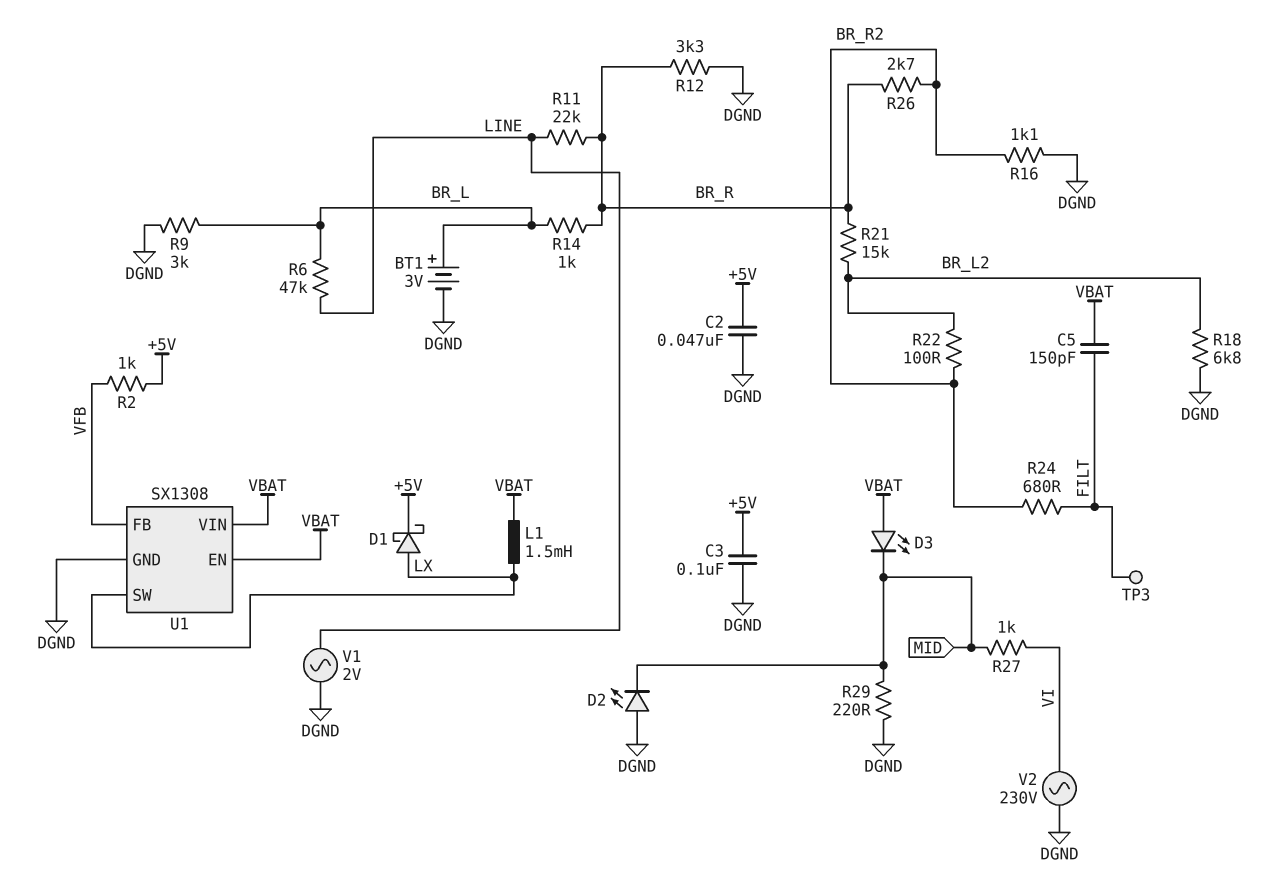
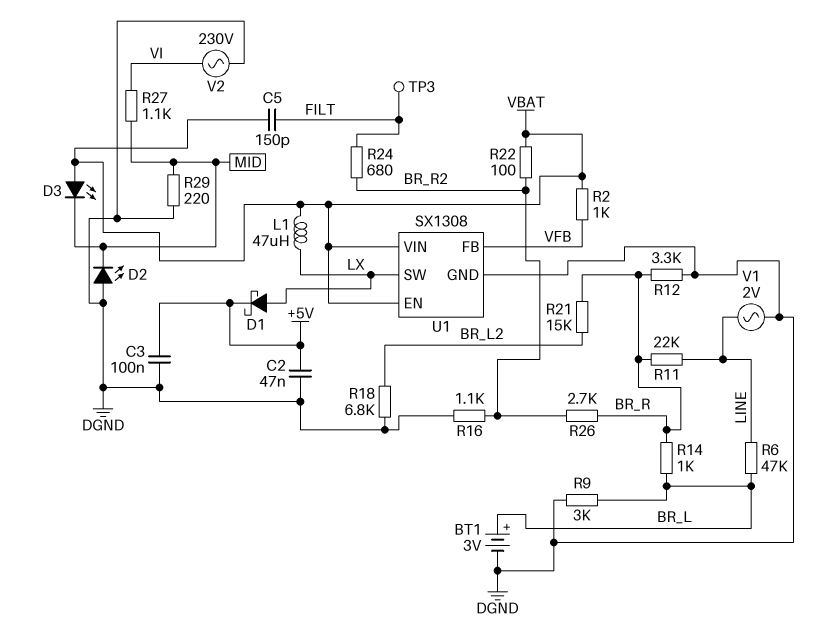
L1: 1.5mH (LX, VBAT) -> 47uH (LX, VBAT)
R2: 1k (+5V, VFB) -> 1k (VBAT, VFB)
R22: 100 (BR_L2, BR_R2) -> 100 (BR_R2, VBAT)
R27: 1k (MID, VI) -> 1.1k (MID, VI)

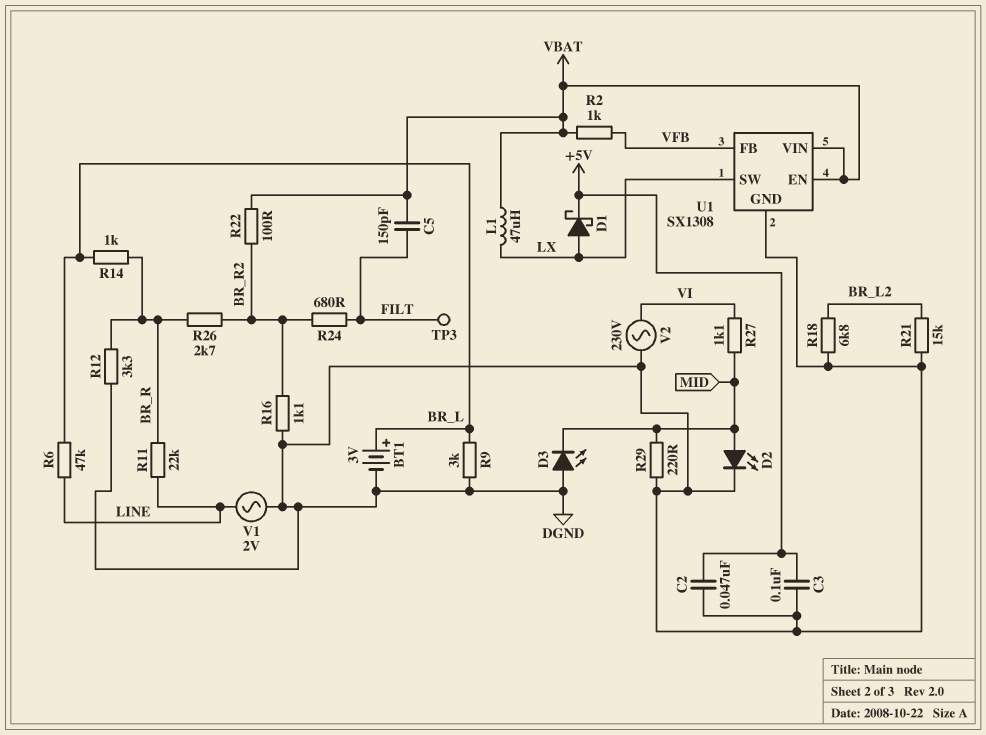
D2: LED (A DGND, K MID) -> LED (A MID, K DGND)
D3: LED (A VBAT, K MID) -> LED (A DGND, K MID)
R21: 15k (BR_L2, BR_R) -> 15k (BR_L2, DGND)

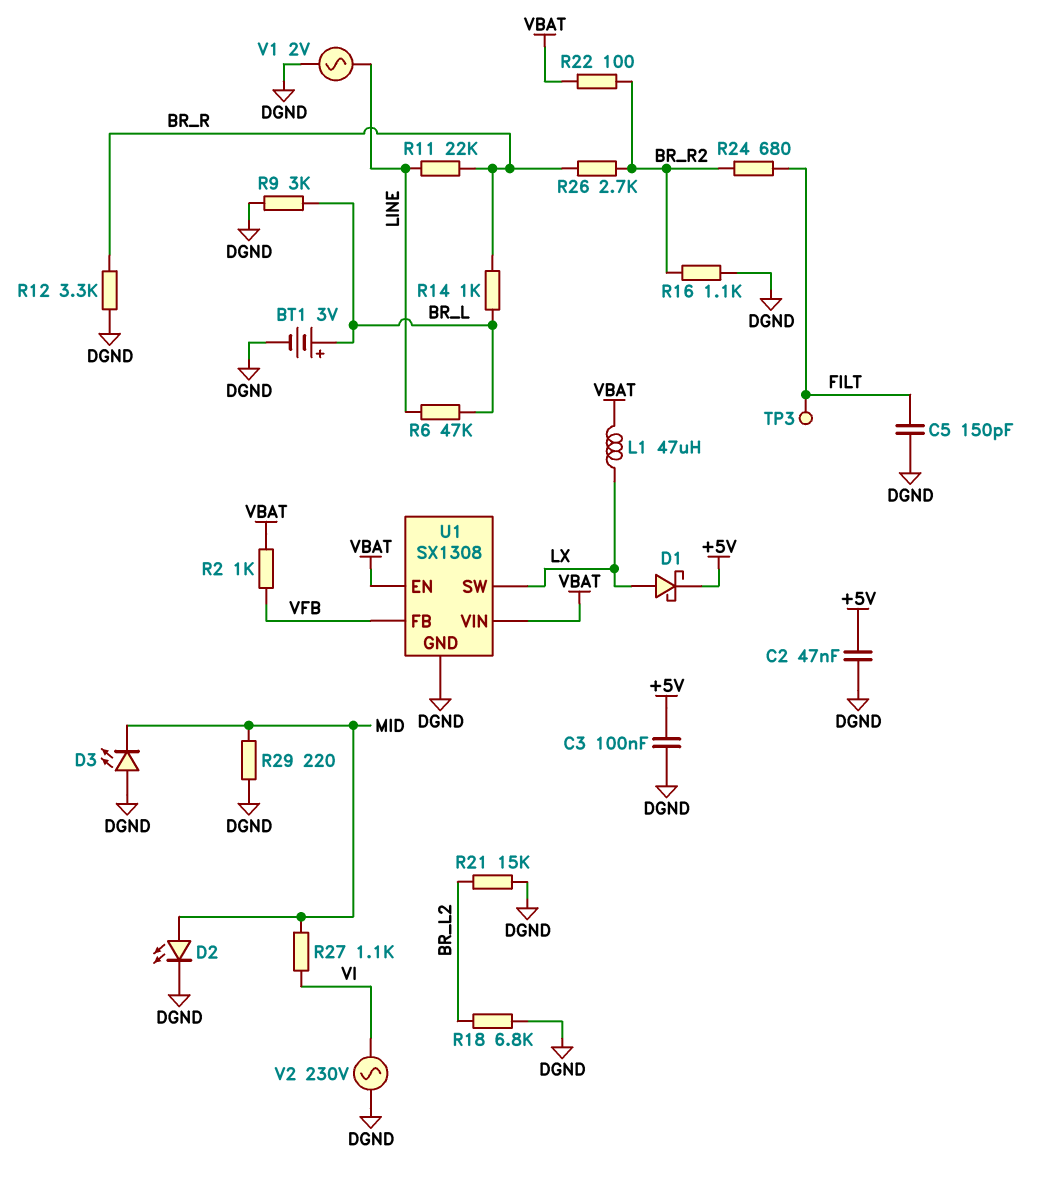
C5: 150pF (FILT, VBAT) -> 150pF (DGND, FILT)

